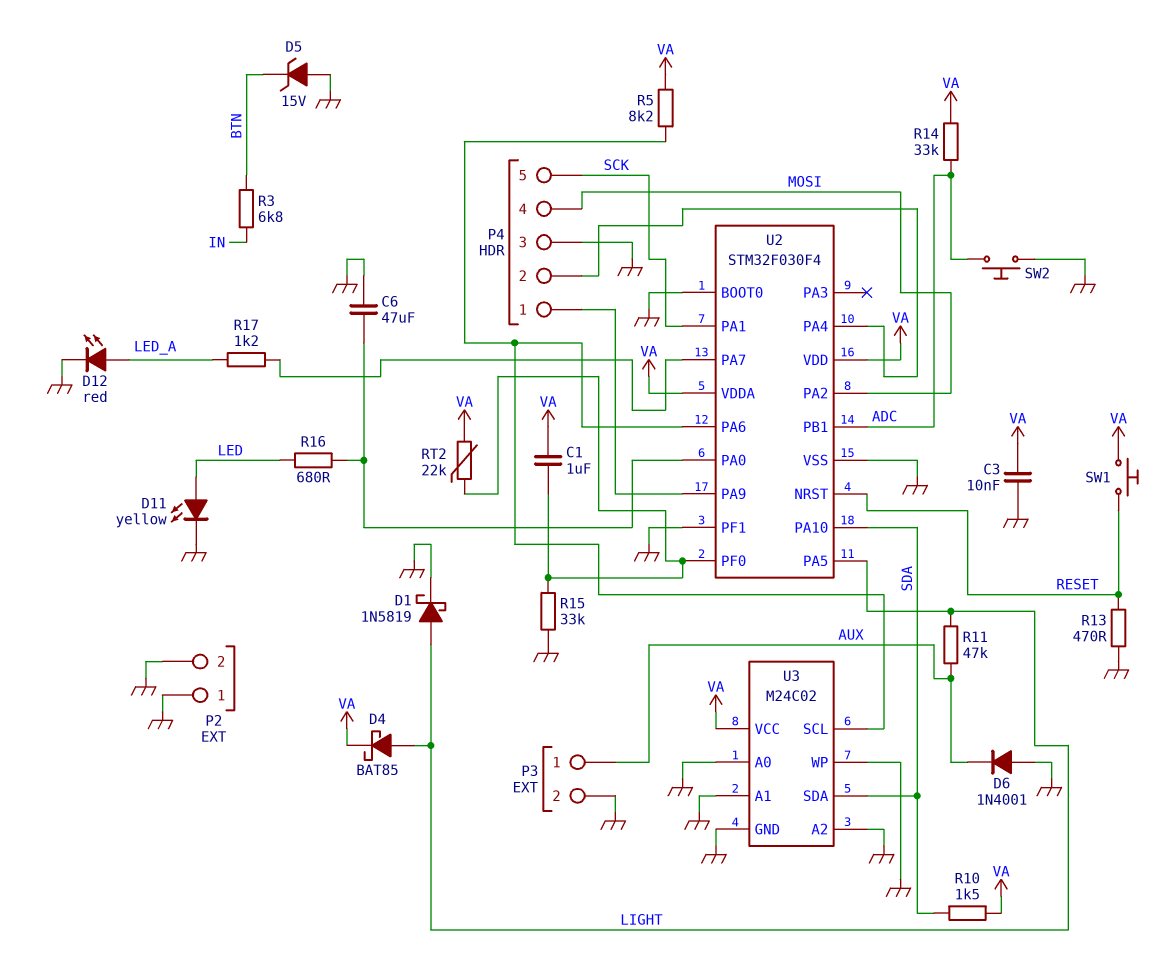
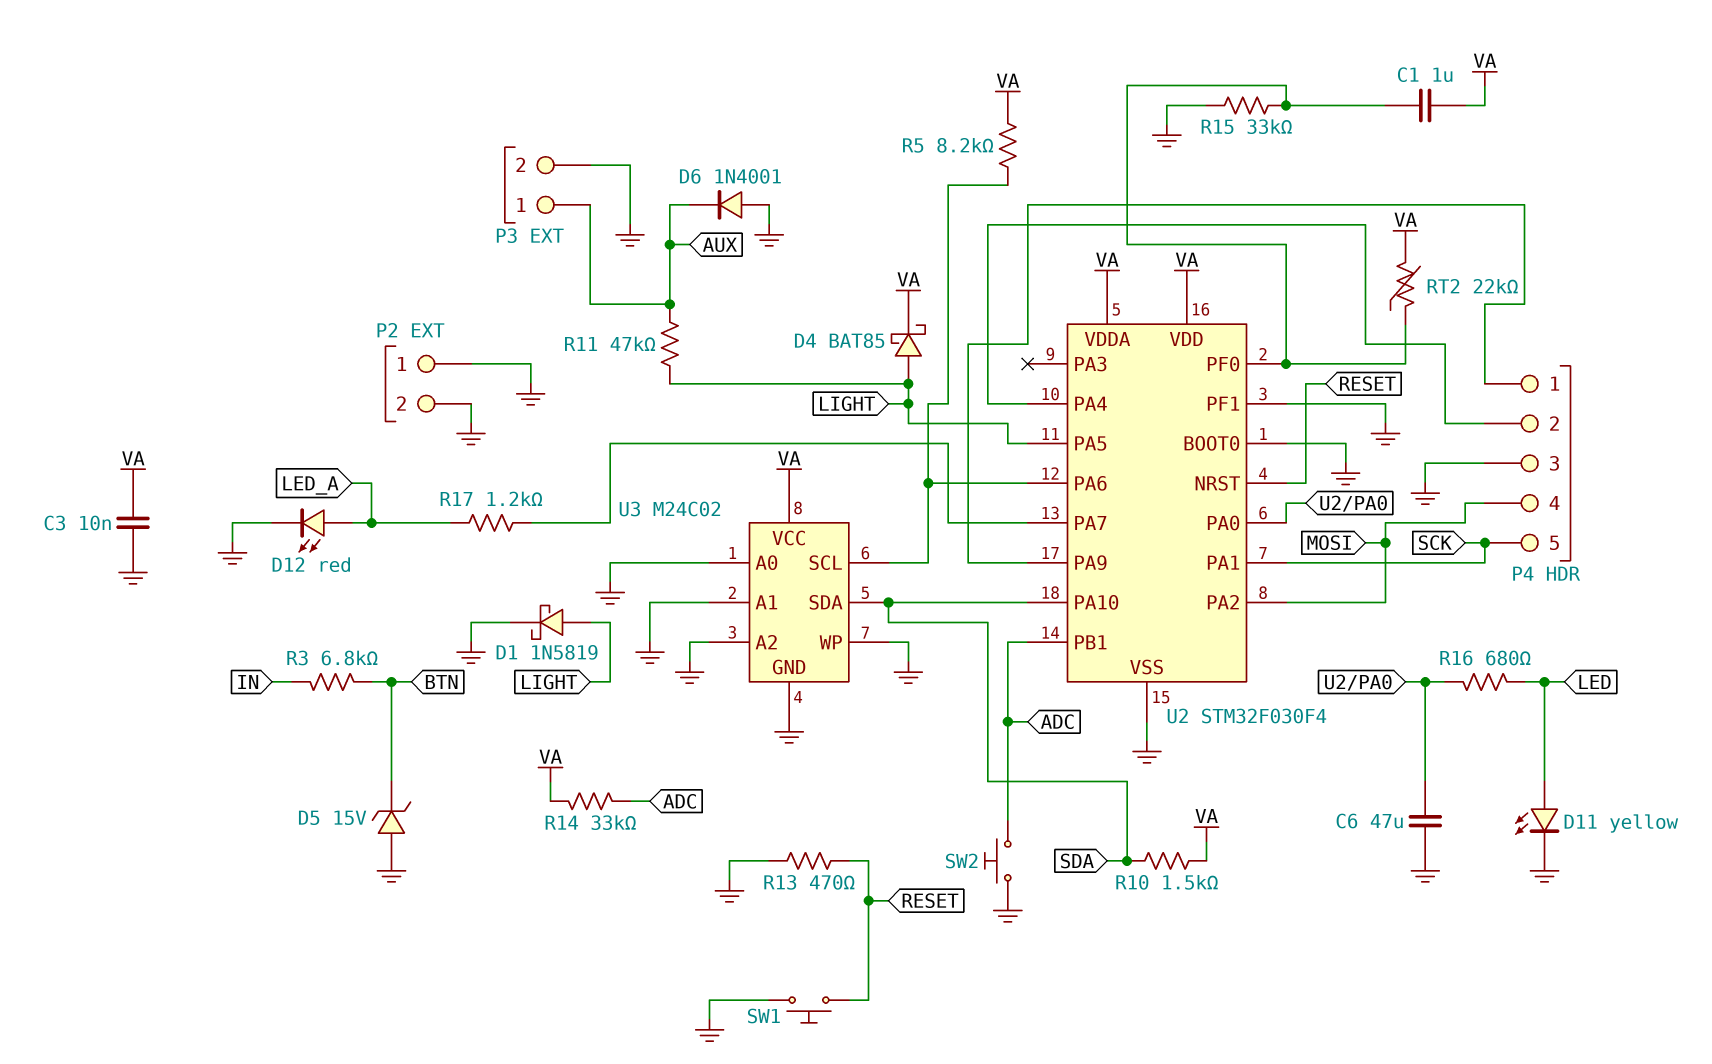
SW1: button (RESET, VA) -> button (GND, RESET)

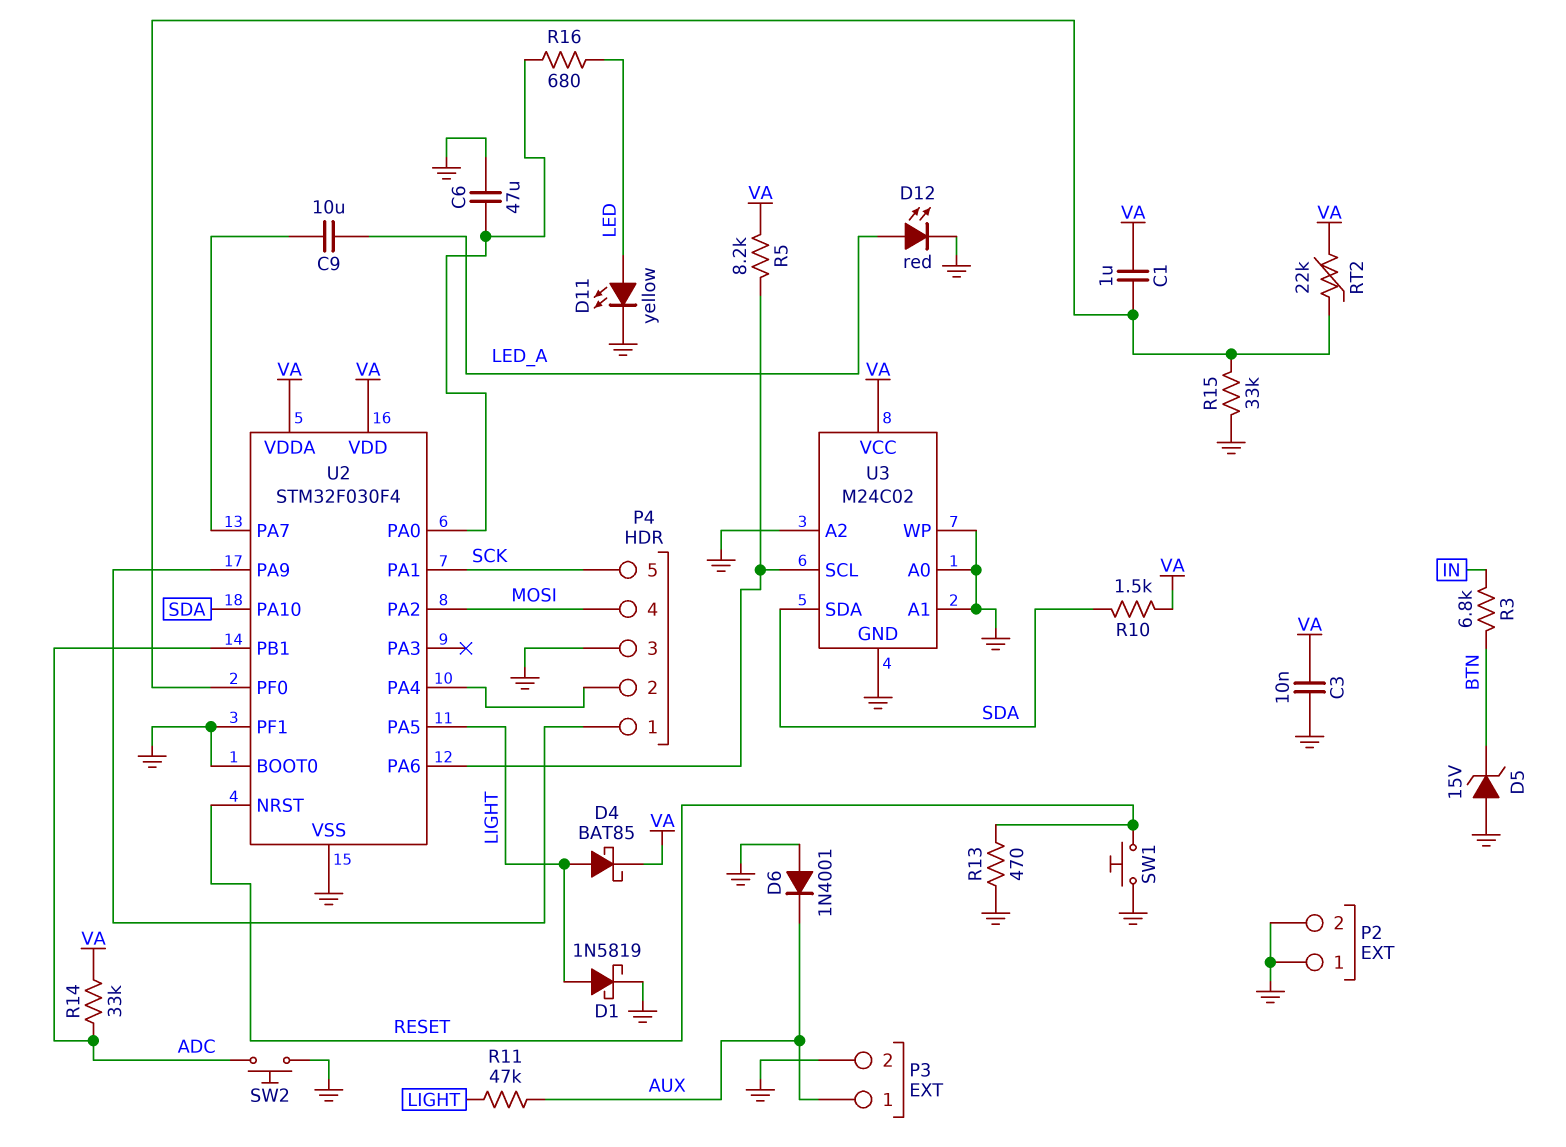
C9: none -> 10uF (LED_A, U2/PA7)
R17: 1.2k (LED_A, U2/PA7) -> none

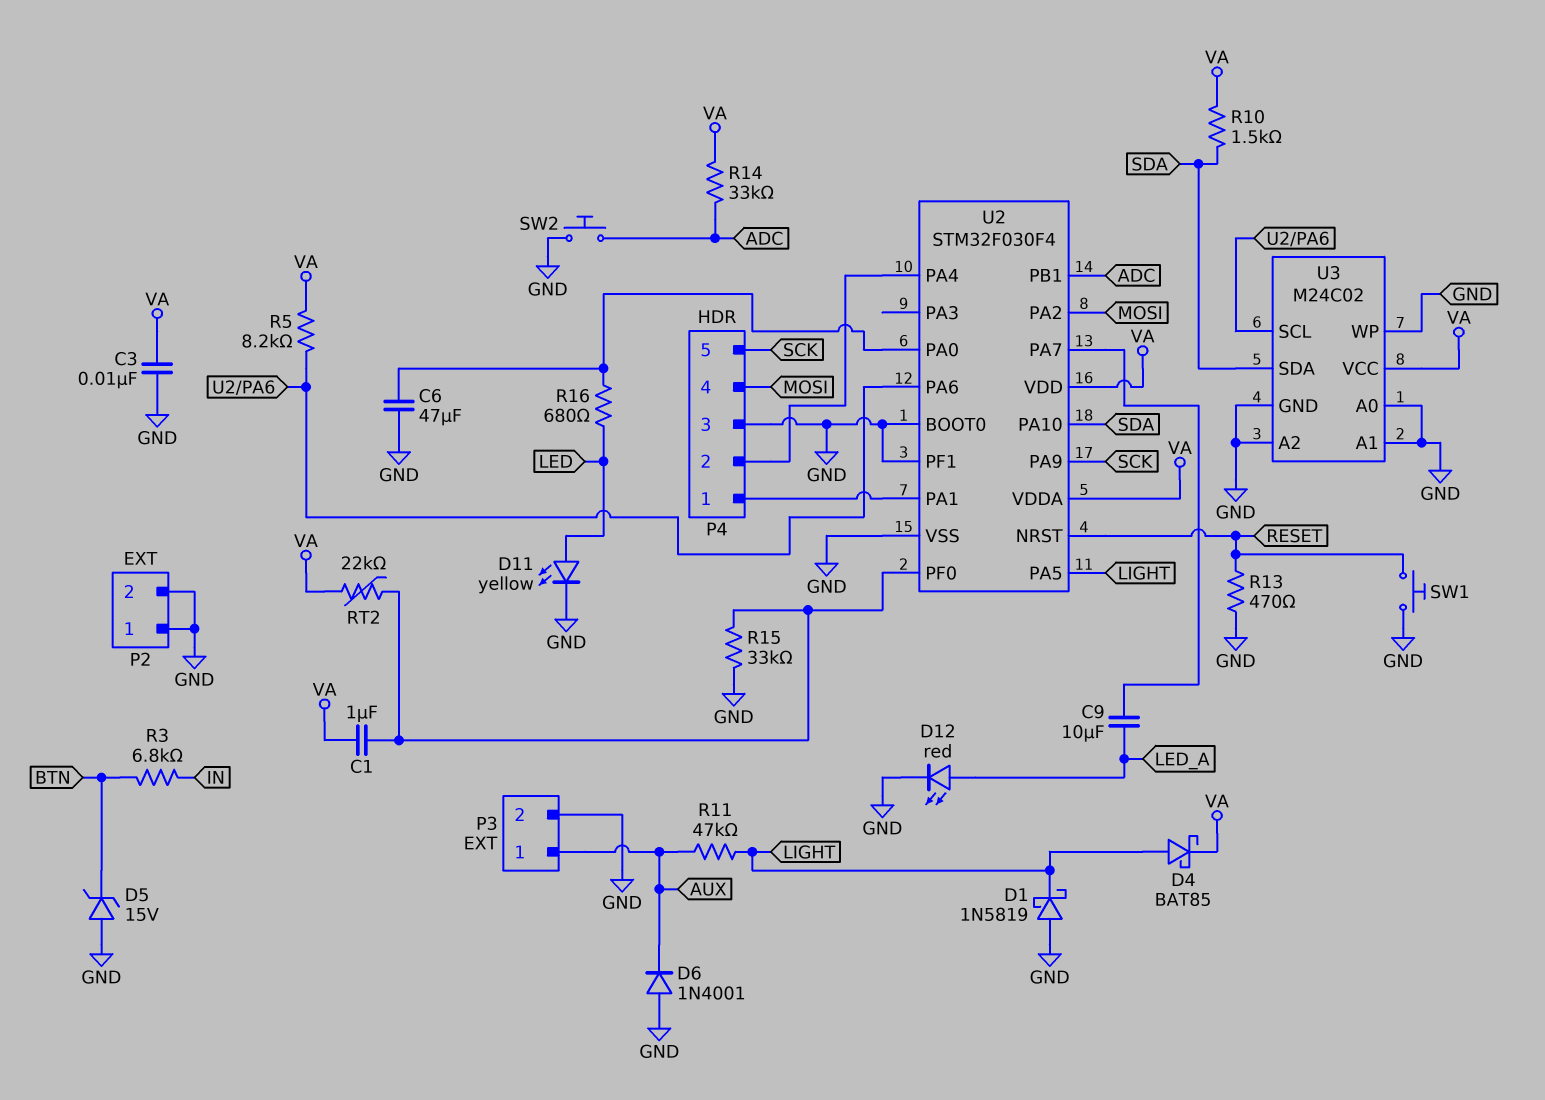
D1: schottky 1N5819 (A LIGHT, K GND) -> schottky 1N5819 (A GND, K LIGHT)
U2 pin PA1: SCK -> P4/1
U2 pin PA9: P4/1 -> SCK

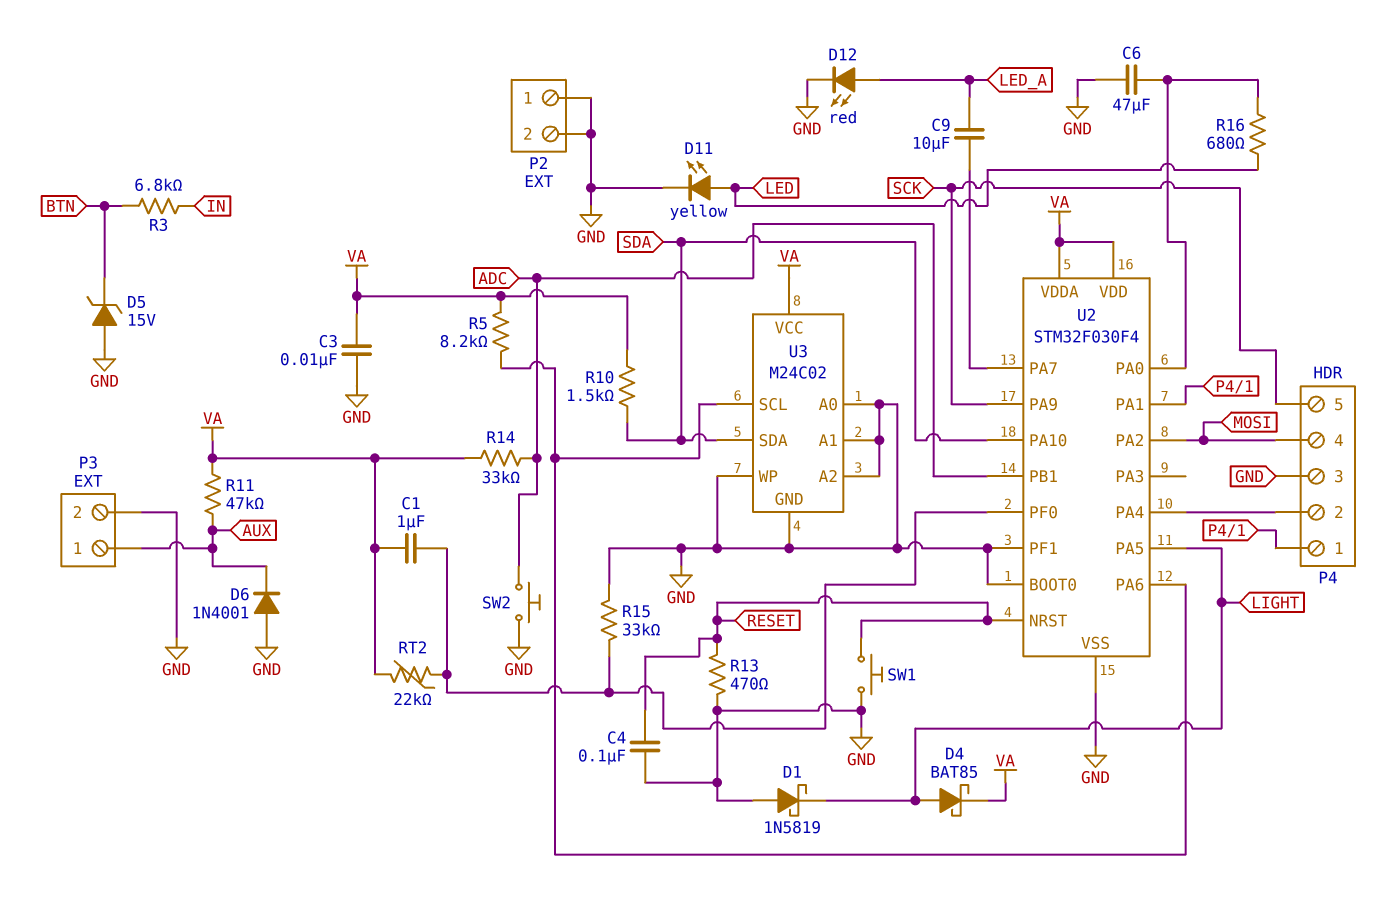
C4: none -> 100nF (GND, RESET)
R11: 47k (AUX, LIGHT) -> 47k (AUX, VA)

